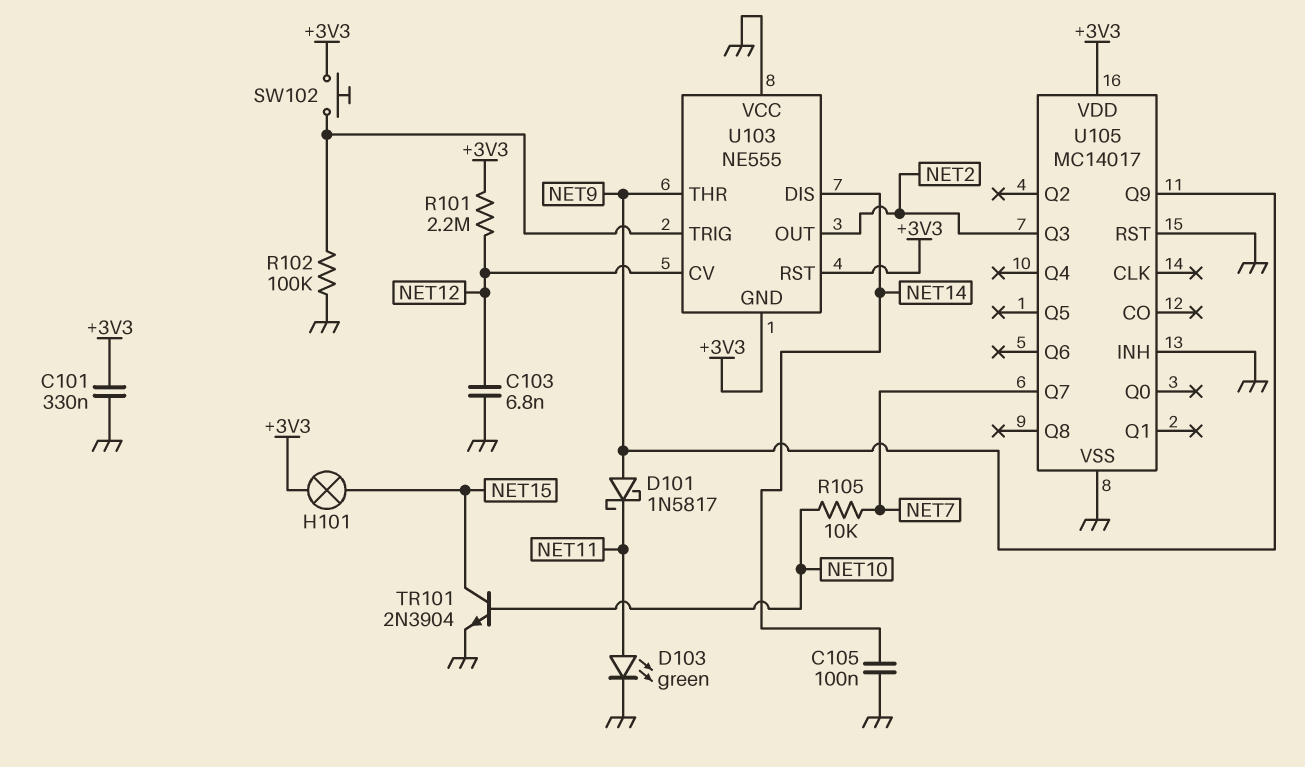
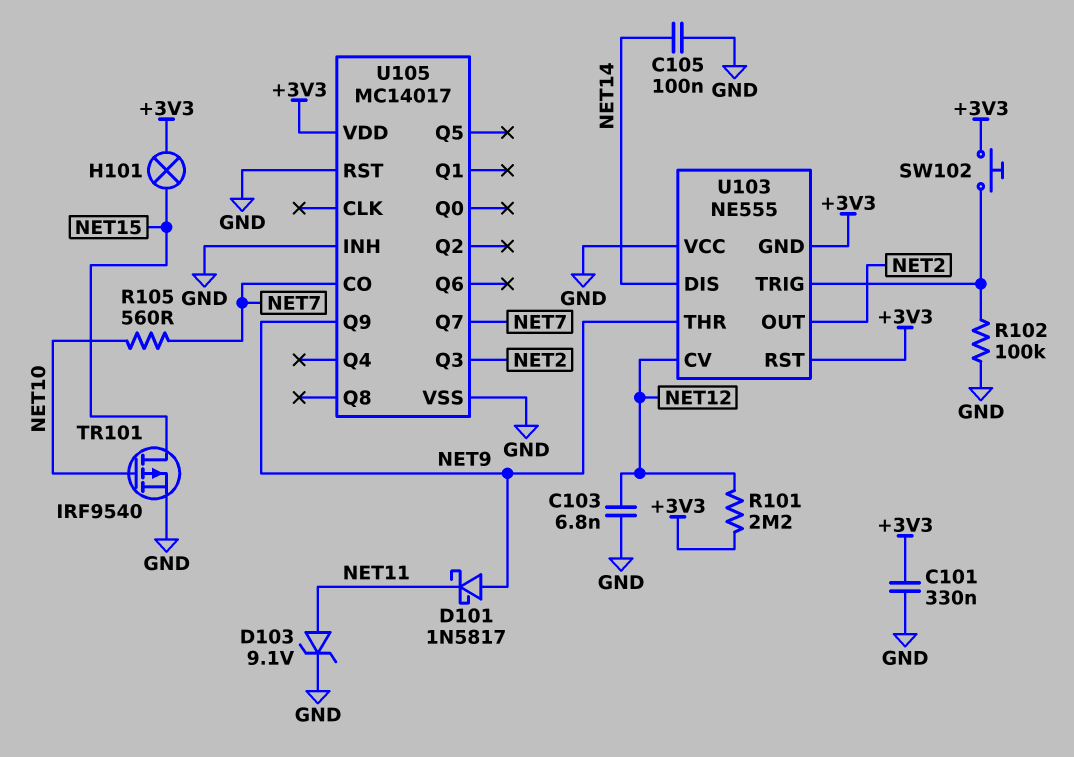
D103: LED green (A NET11, K GND) -> zener 9.1V (A NET11, K GND)
R105: 10k (NET7, NET10) -> 560 (NET7, NET10)
TR101: NPN 2N3904 (B NET10, C NET15, E GND) -> PMOS IRF9540 (G NET10, D NET15, S GND)
U105 pin CO: none -> NET7

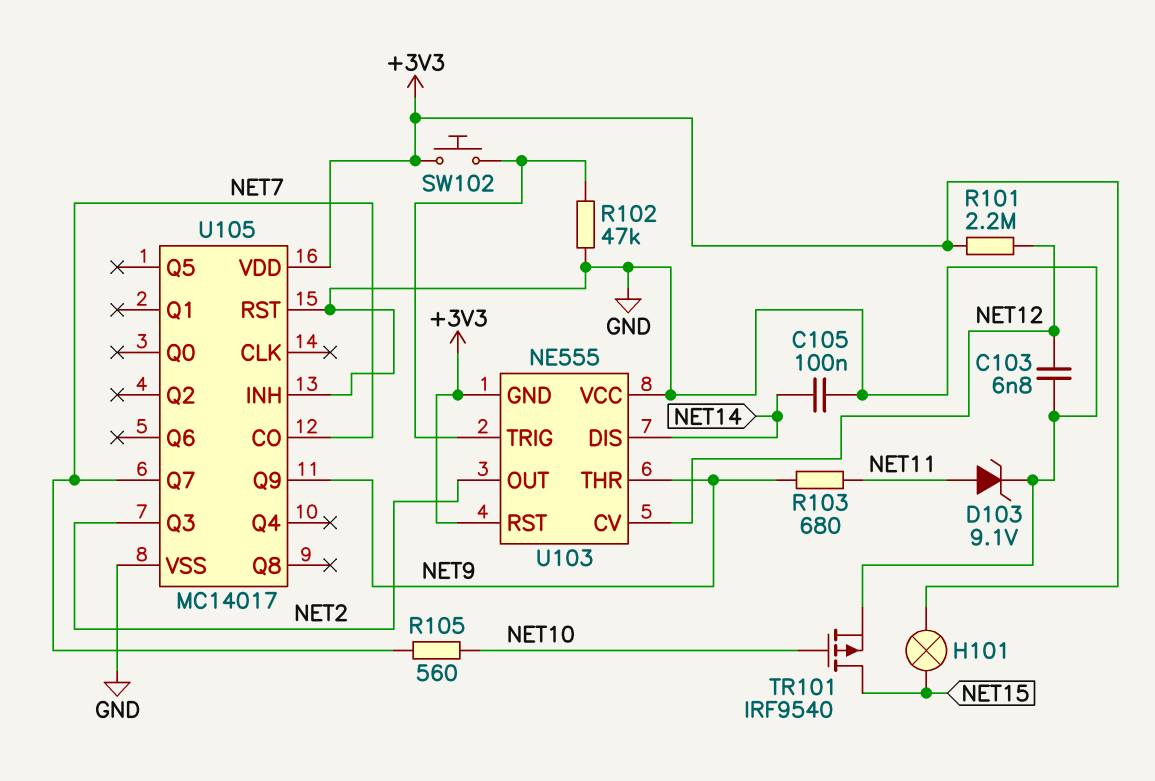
C101: 330nF (+3V3, GND) -> none
D101: schottky 1N5817 (A NET9, K NET11) -> none
R102: 100k (GND, U103/TRIG) -> 47k (GND, U103/TRIG)
R103: none -> 680 (NET9, NET11)

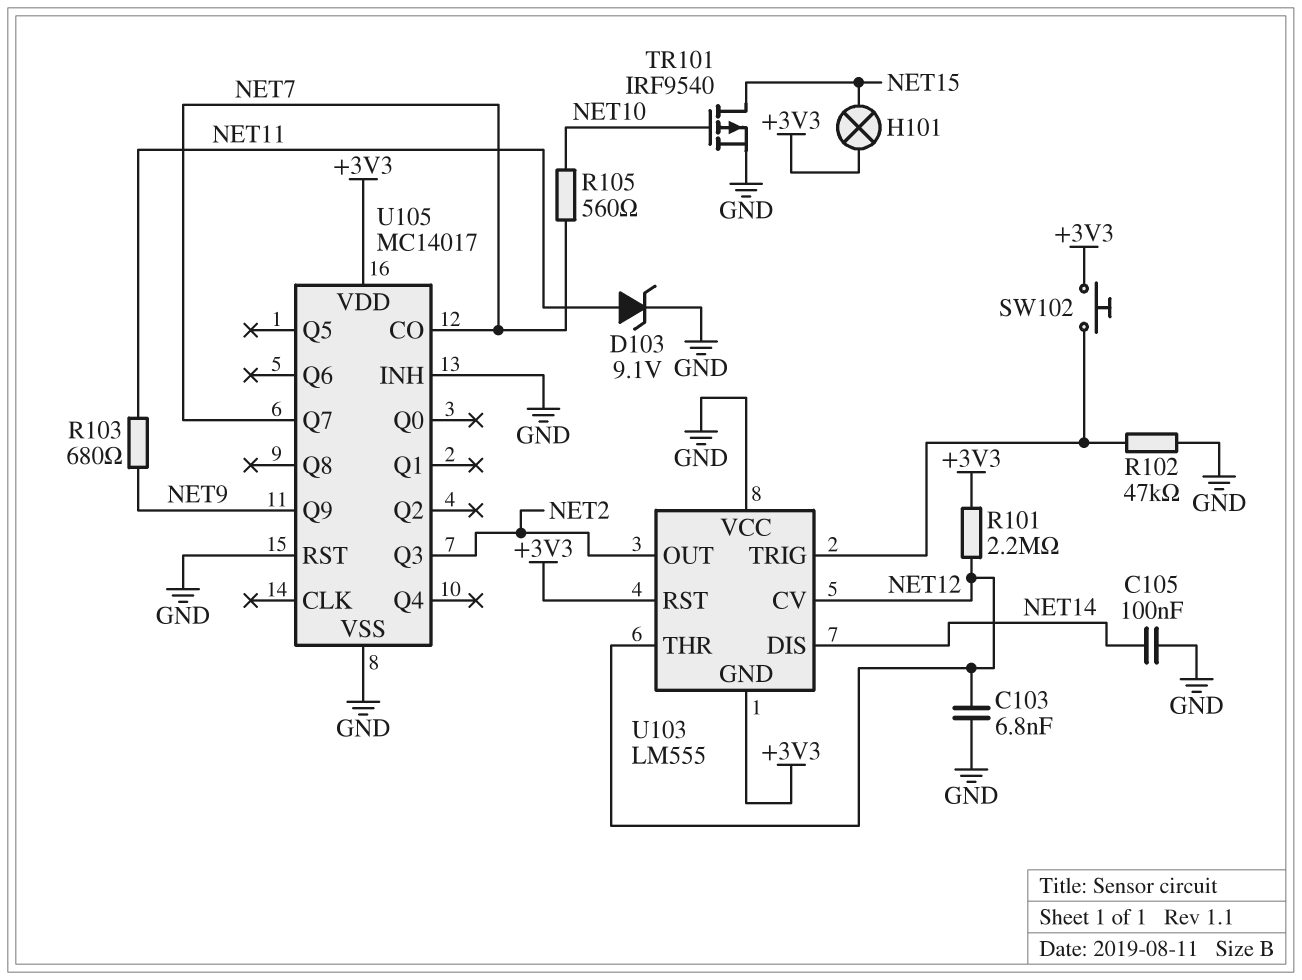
U103: NE555 -> LM555
U103 pin THR: NET9 -> NET12

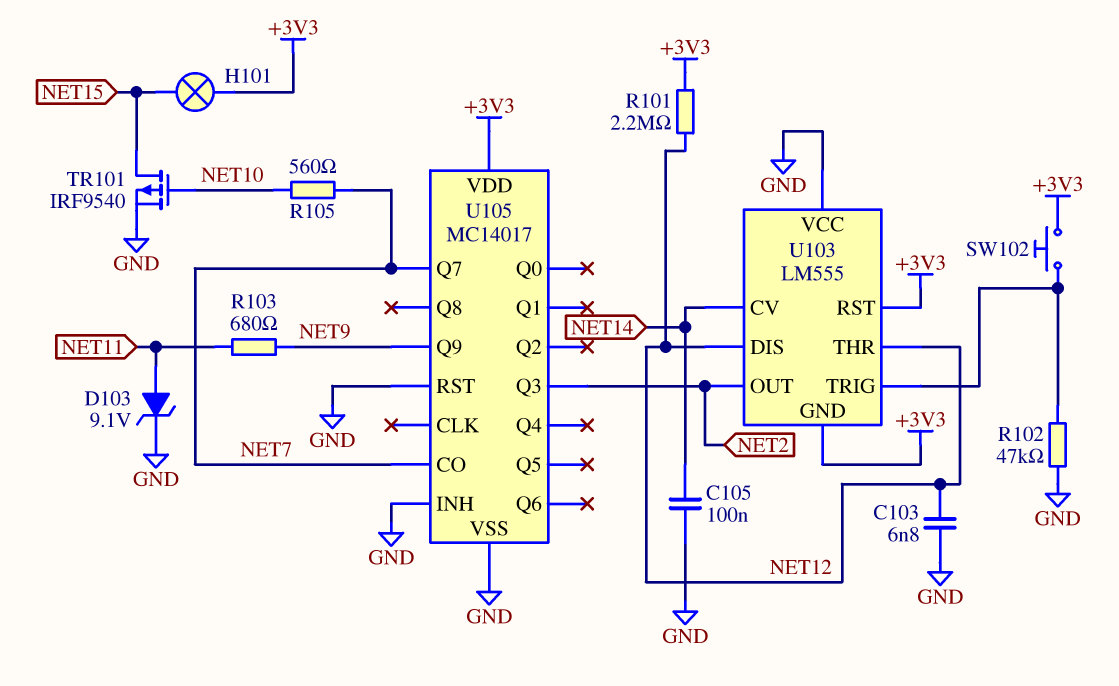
U103 pin CV: NET12 -> NET14
U103 pin DIS: NET14 -> NET12

